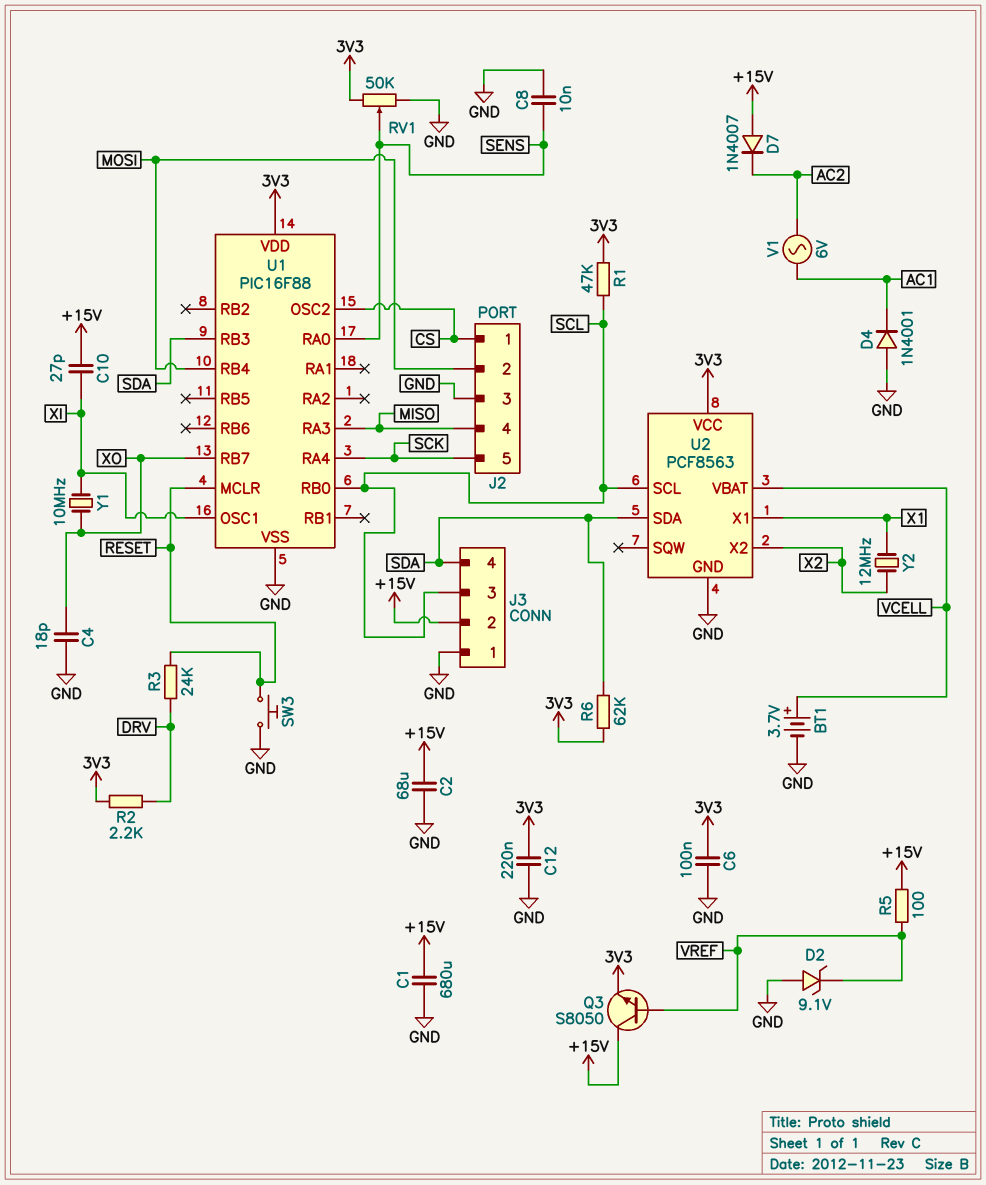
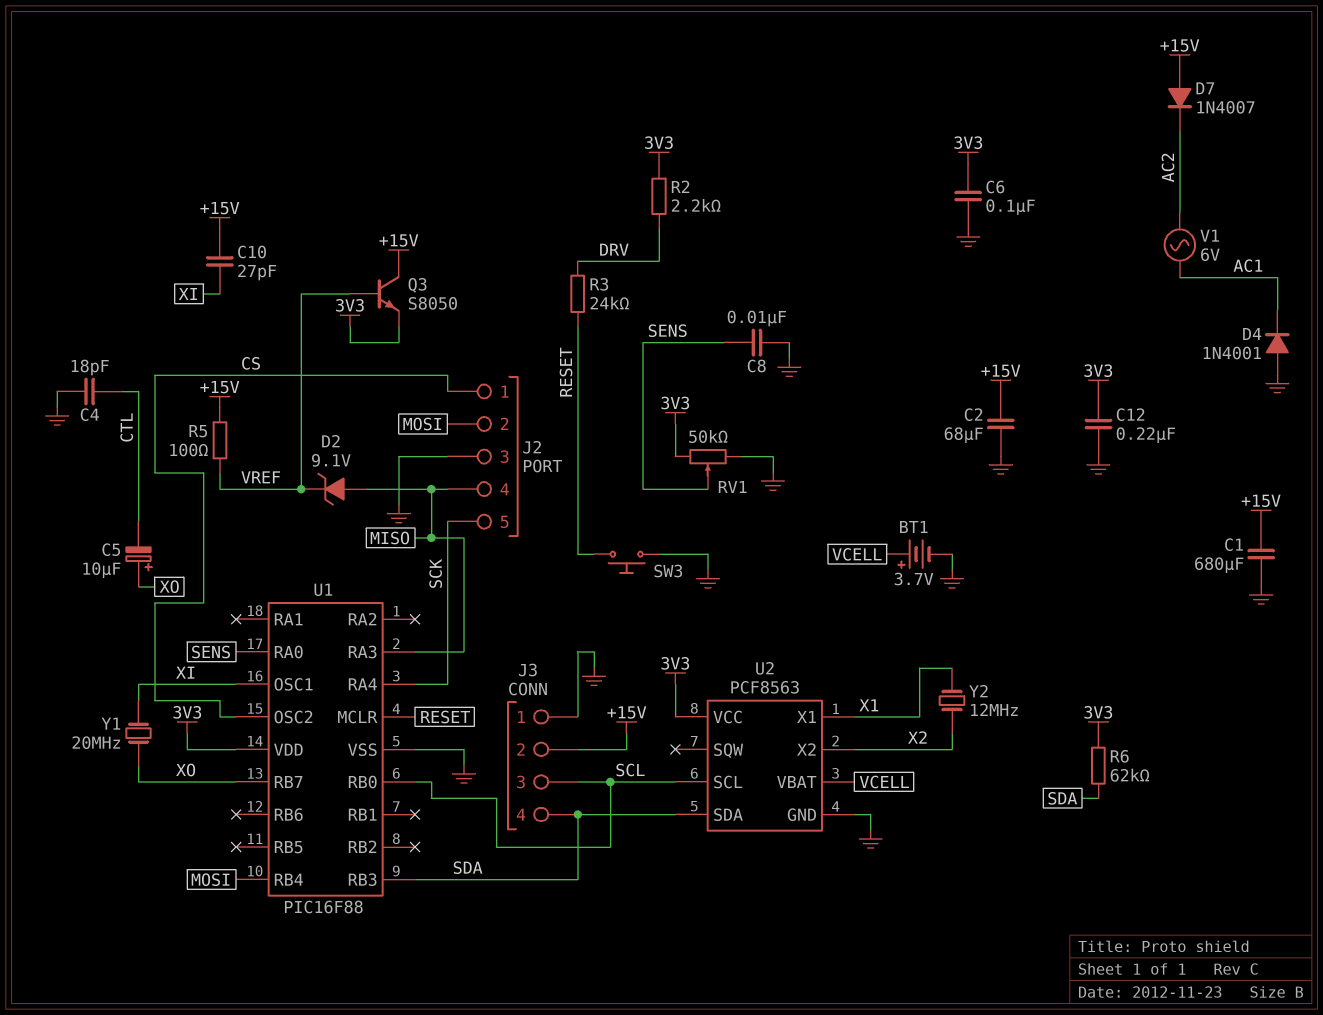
C4: 18pF (GND, XO) -> 18pF (CTL, GND)
C5: none -> 10uF (plus XO, minus CTL)
D2: zener 9.1V (A GND, K VREF) -> zener 9.1V (A MISO, K VREF)
R1: 47k (3V3, SCL) -> none
Y1: 10MHz (XI, XO) -> 20MHz (XI, XO)

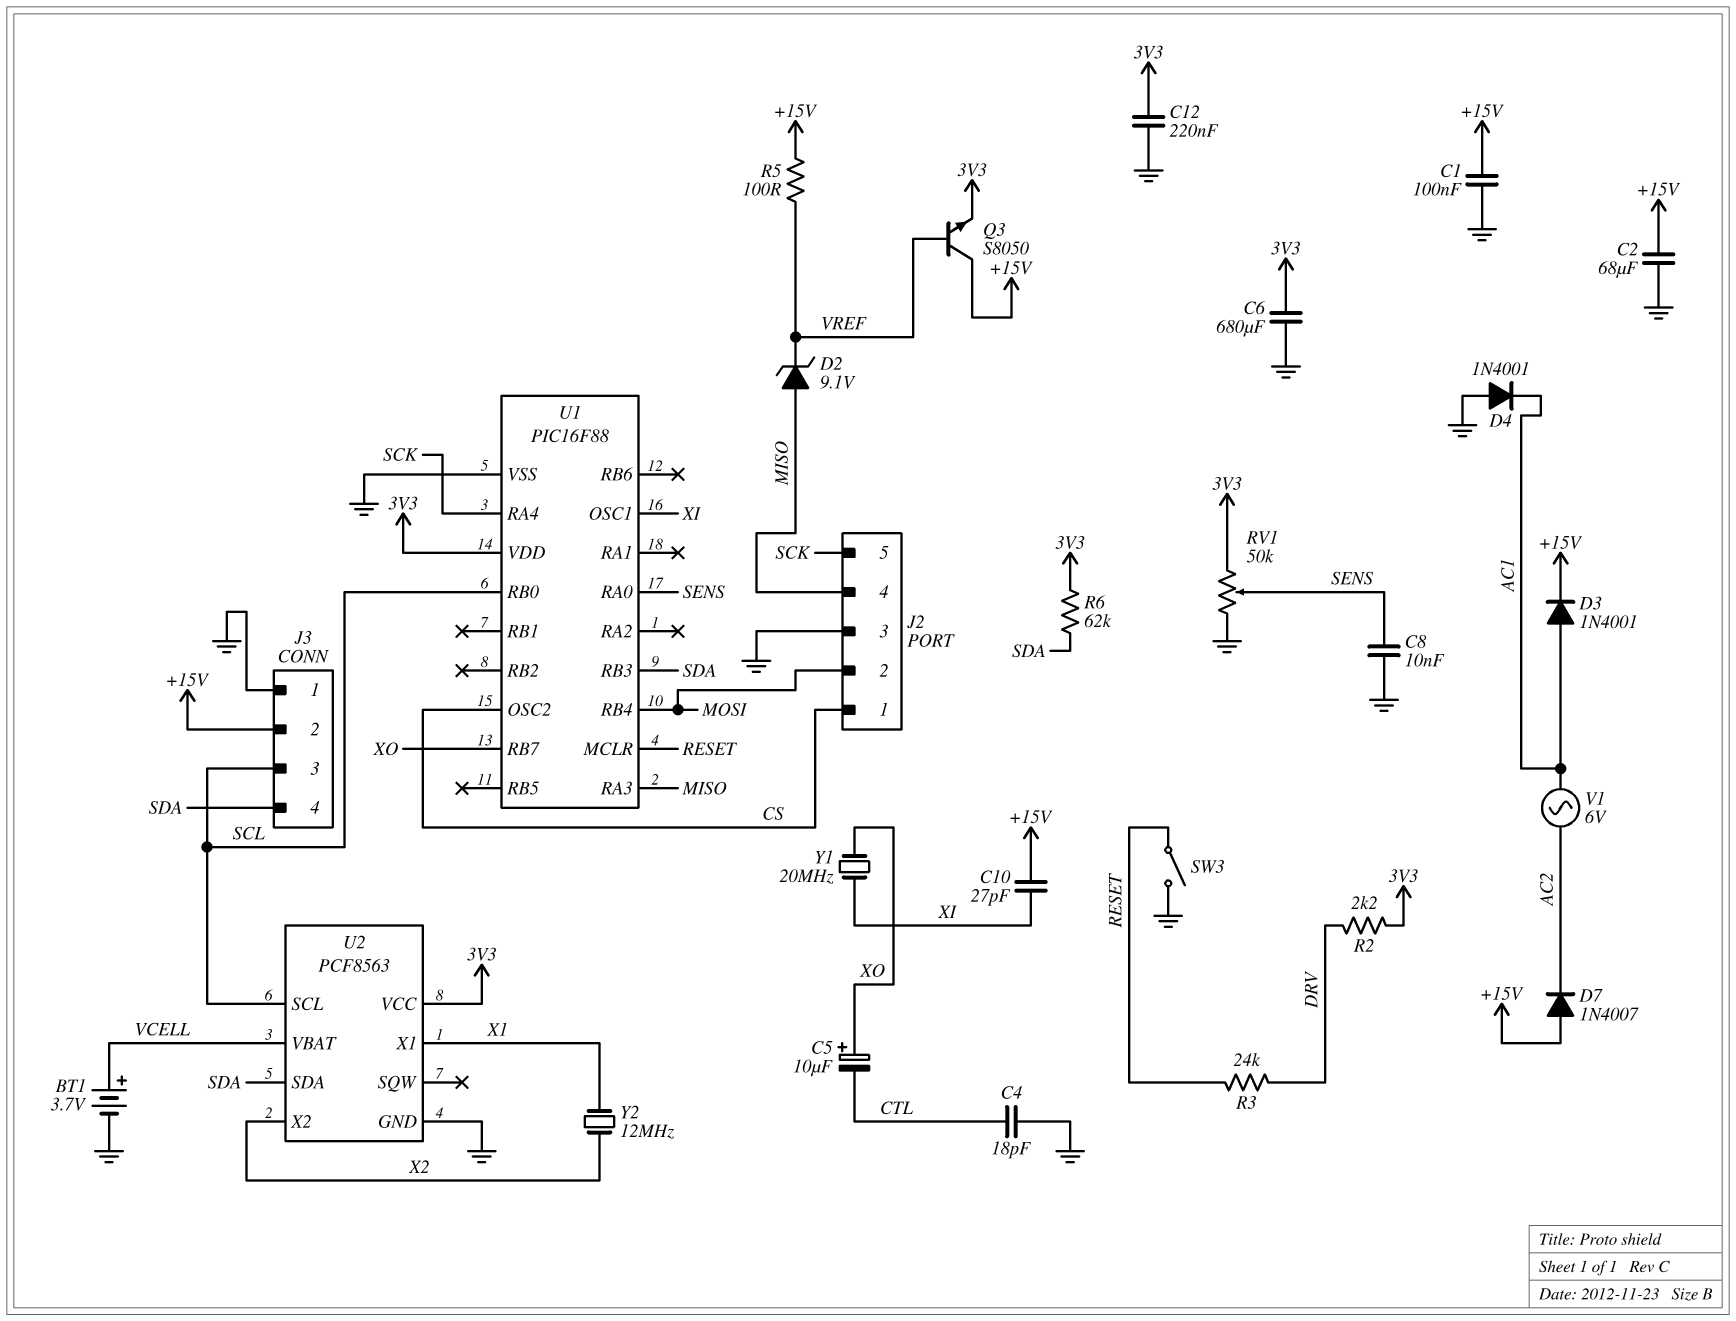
C1: 680uF (+15V, GND) -> 100nF (+15V, GND)
C6: 100nF (3V3, GND) -> 680uF (3V3, GND)
D3: none -> diode 1N4001 (A AC1, K +15V)
SW3: button (GND, RESET) -> switch (GND, RESET)

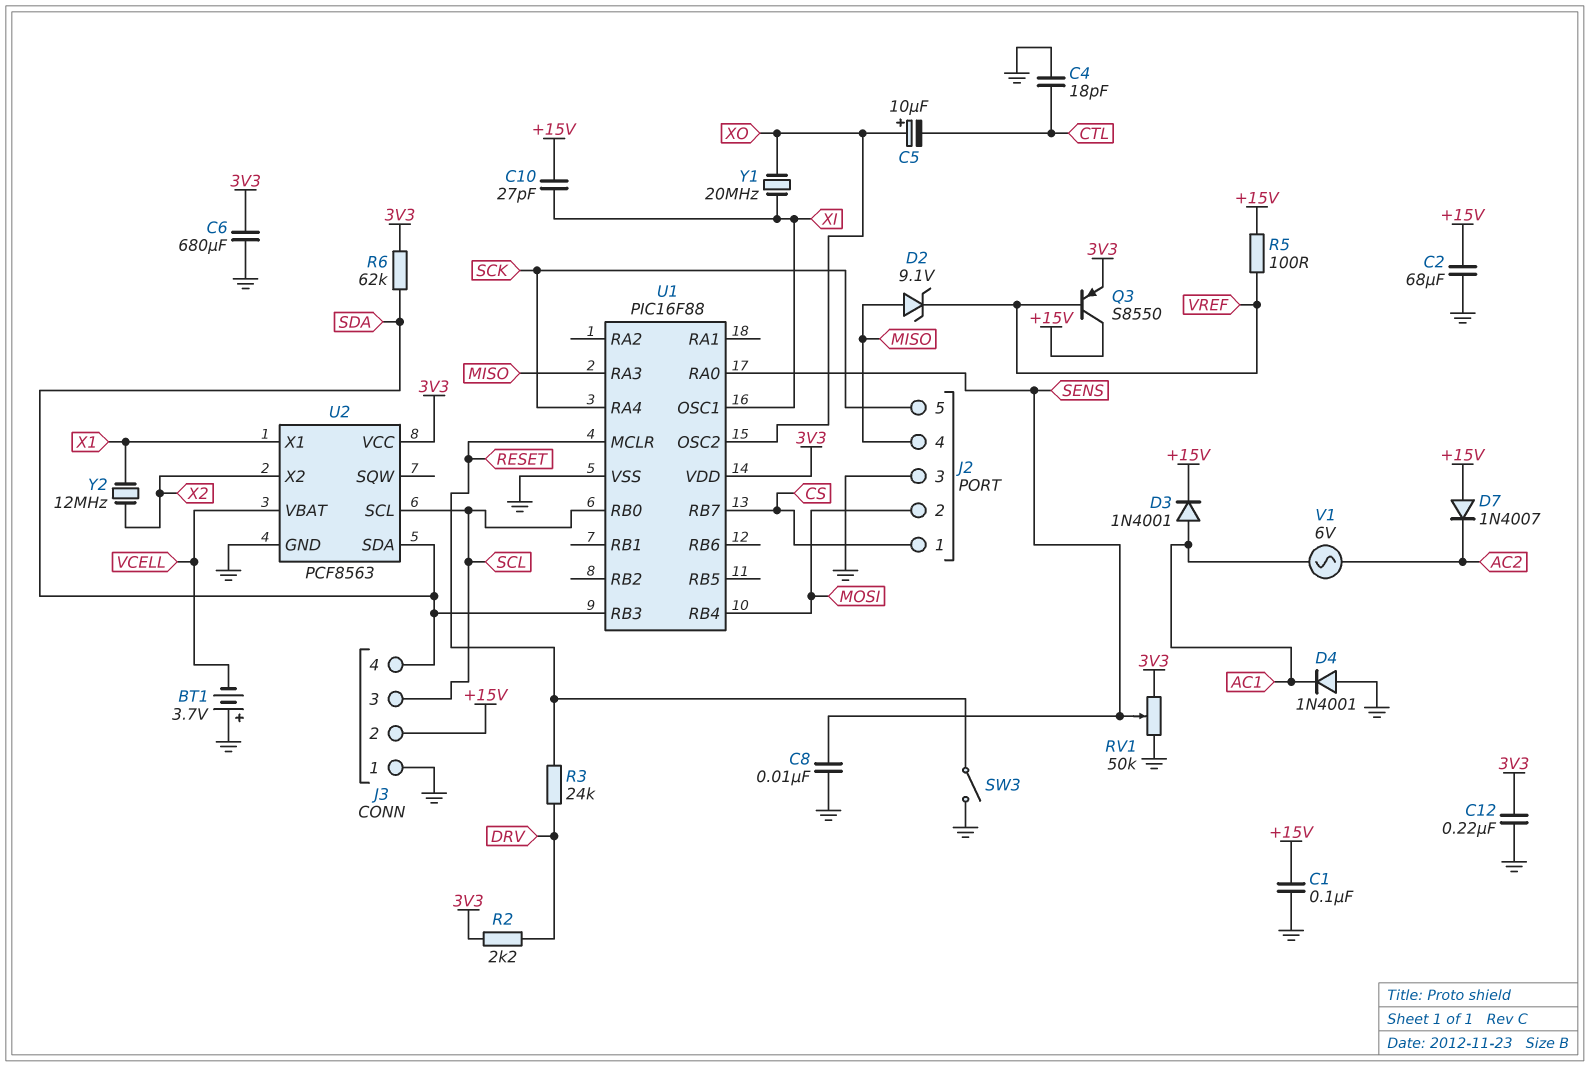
BT1: 3.7V (plus VCELL, minus GND) -> 3.7V (plus GND, minus VCELL)
Q3: NPN S8050 (B VREF, C +15V, E 3V3) -> PNP S8550 (B VREF, C +15V, E 3V3)
U1 pin OSC2: CS -> XO
U1 pin RB7: XO -> CS

